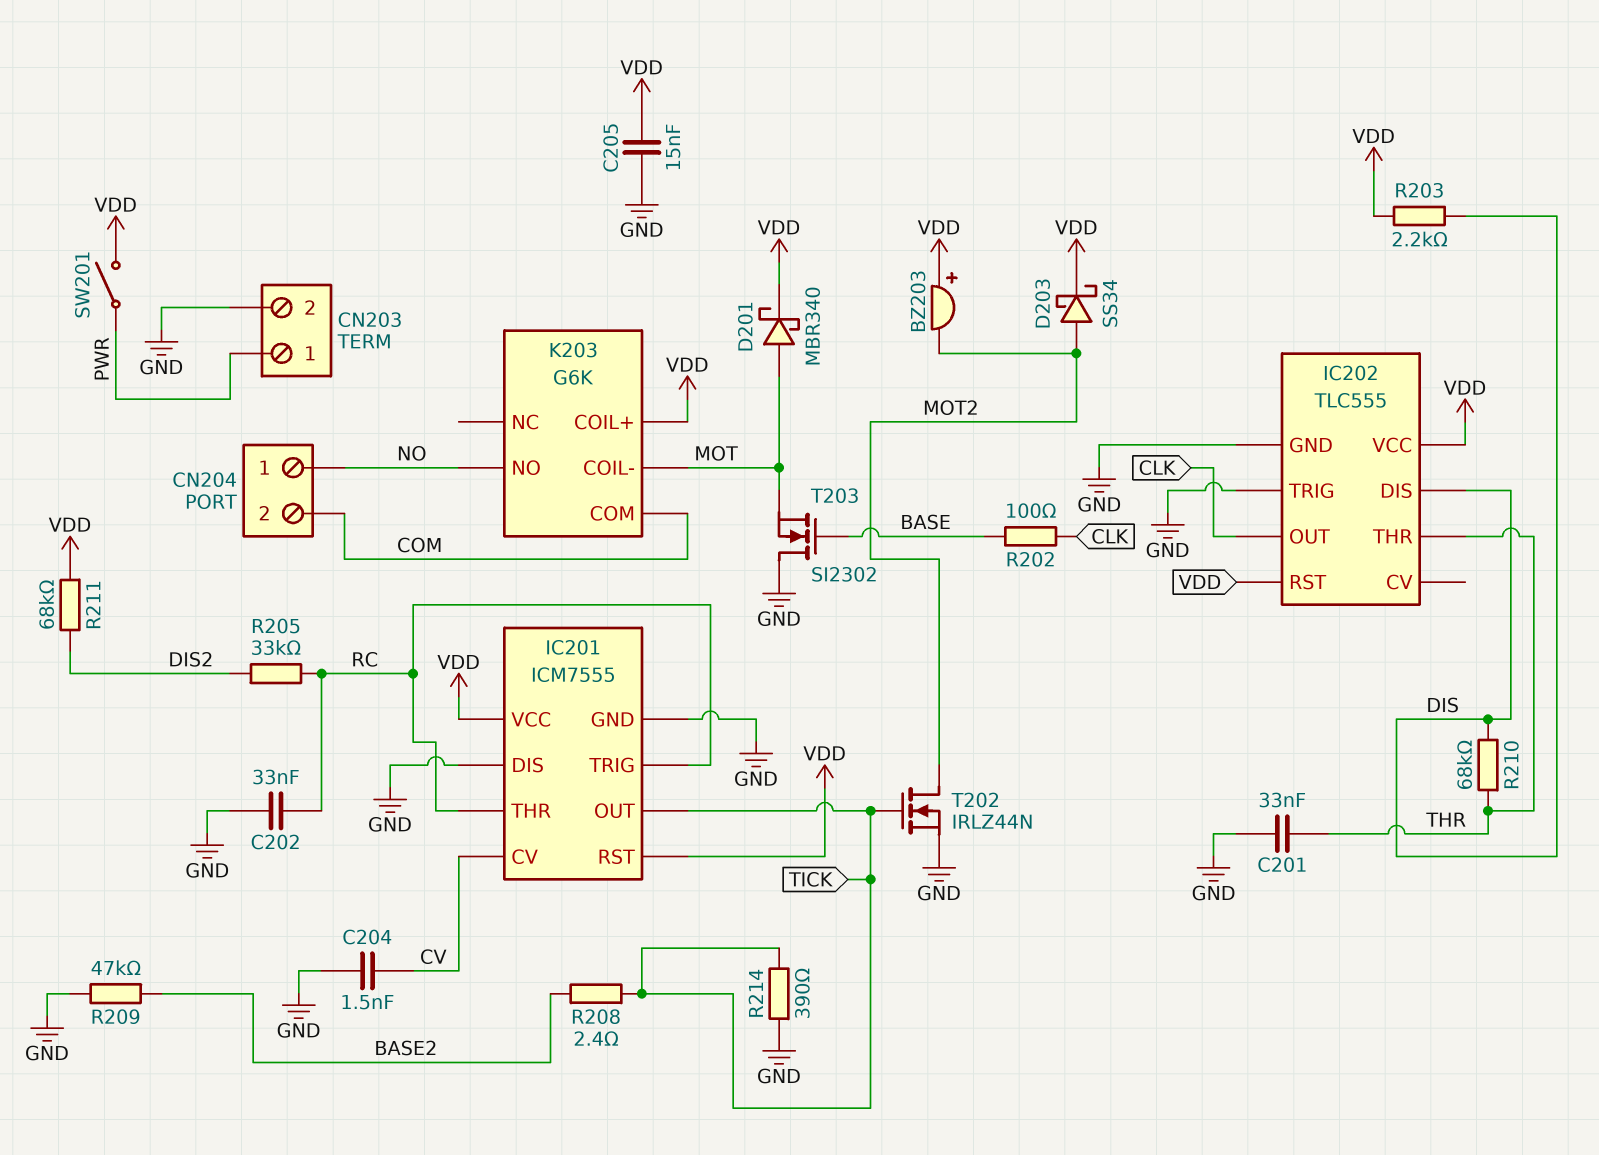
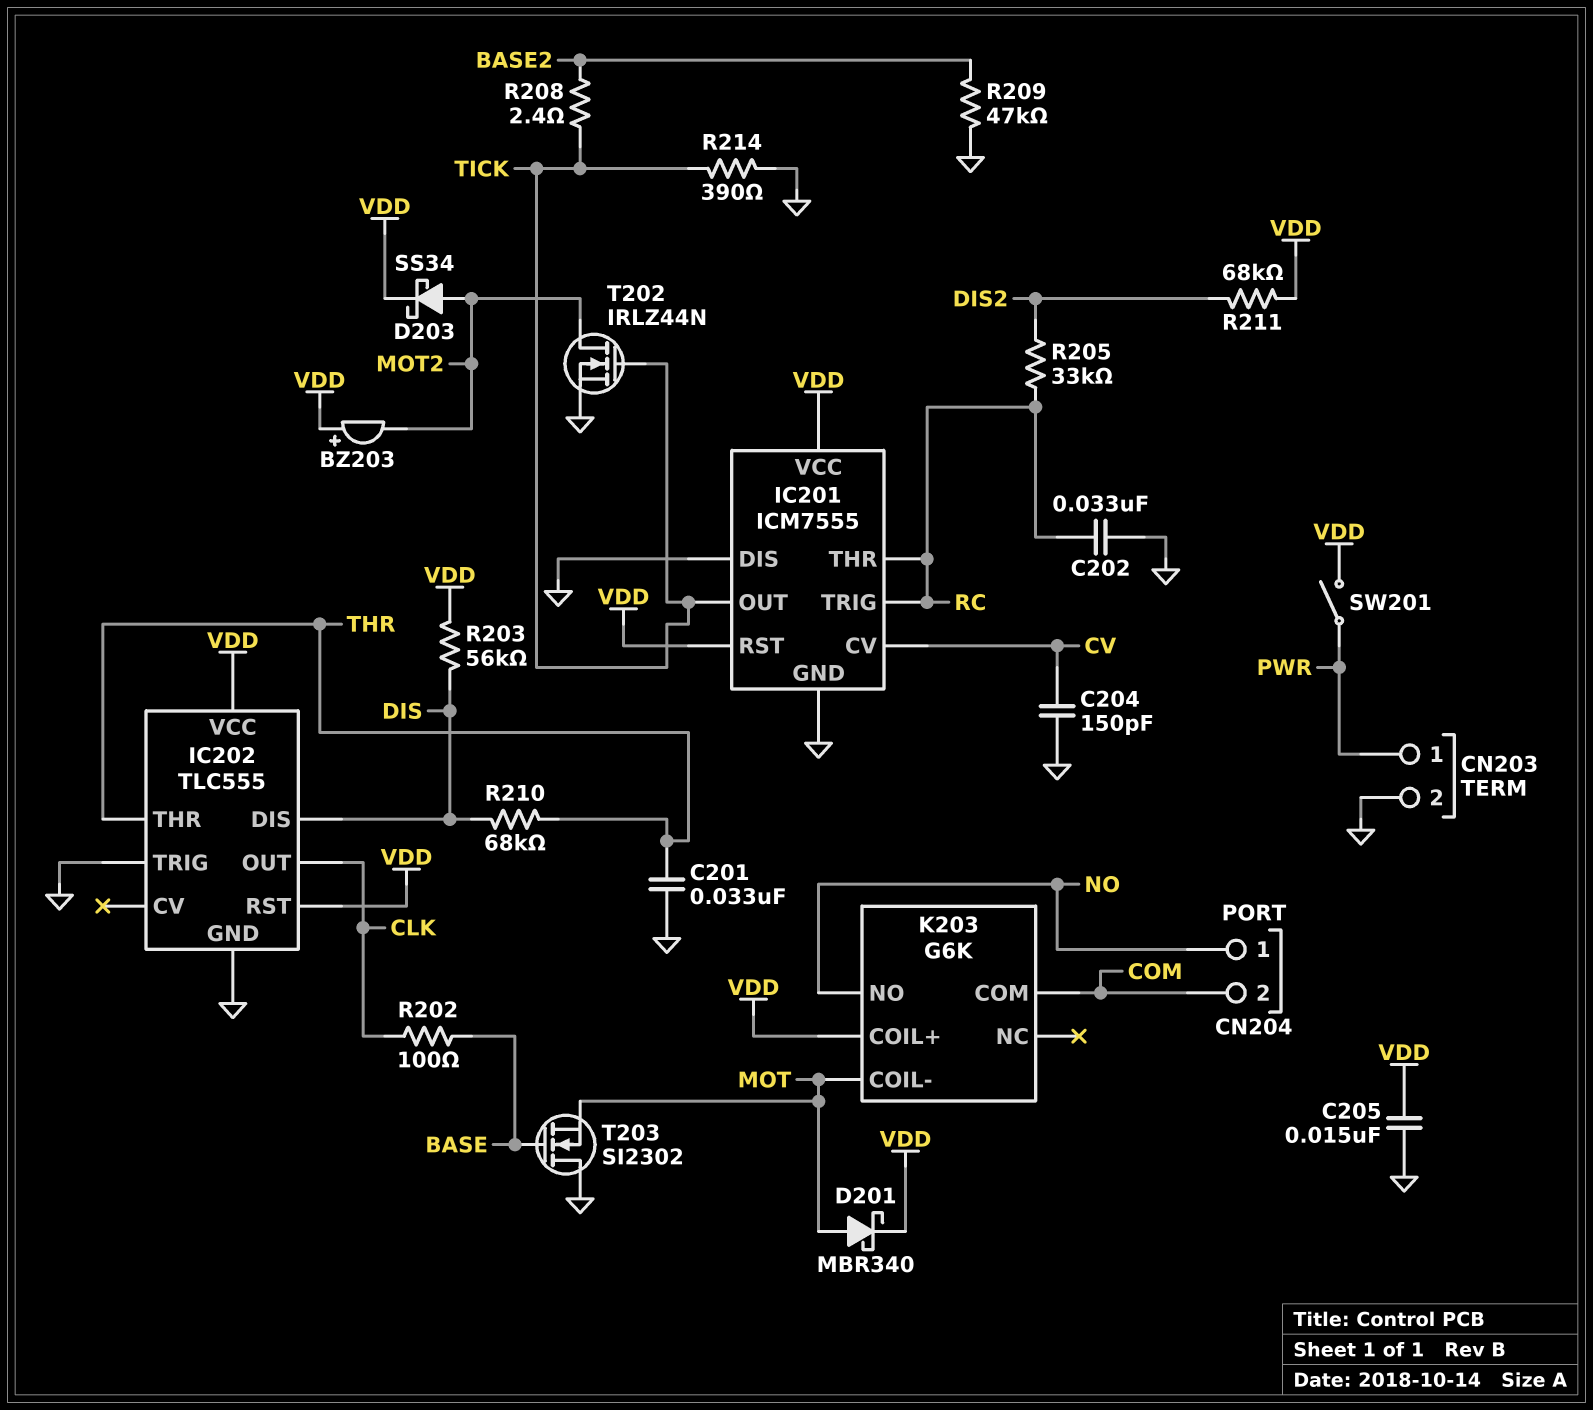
C204: 1.5nF (CV, GND) -> 150pF (CV, GND)
R203: 2.2k (DIS, VDD) -> 56k (DIS, VDD)

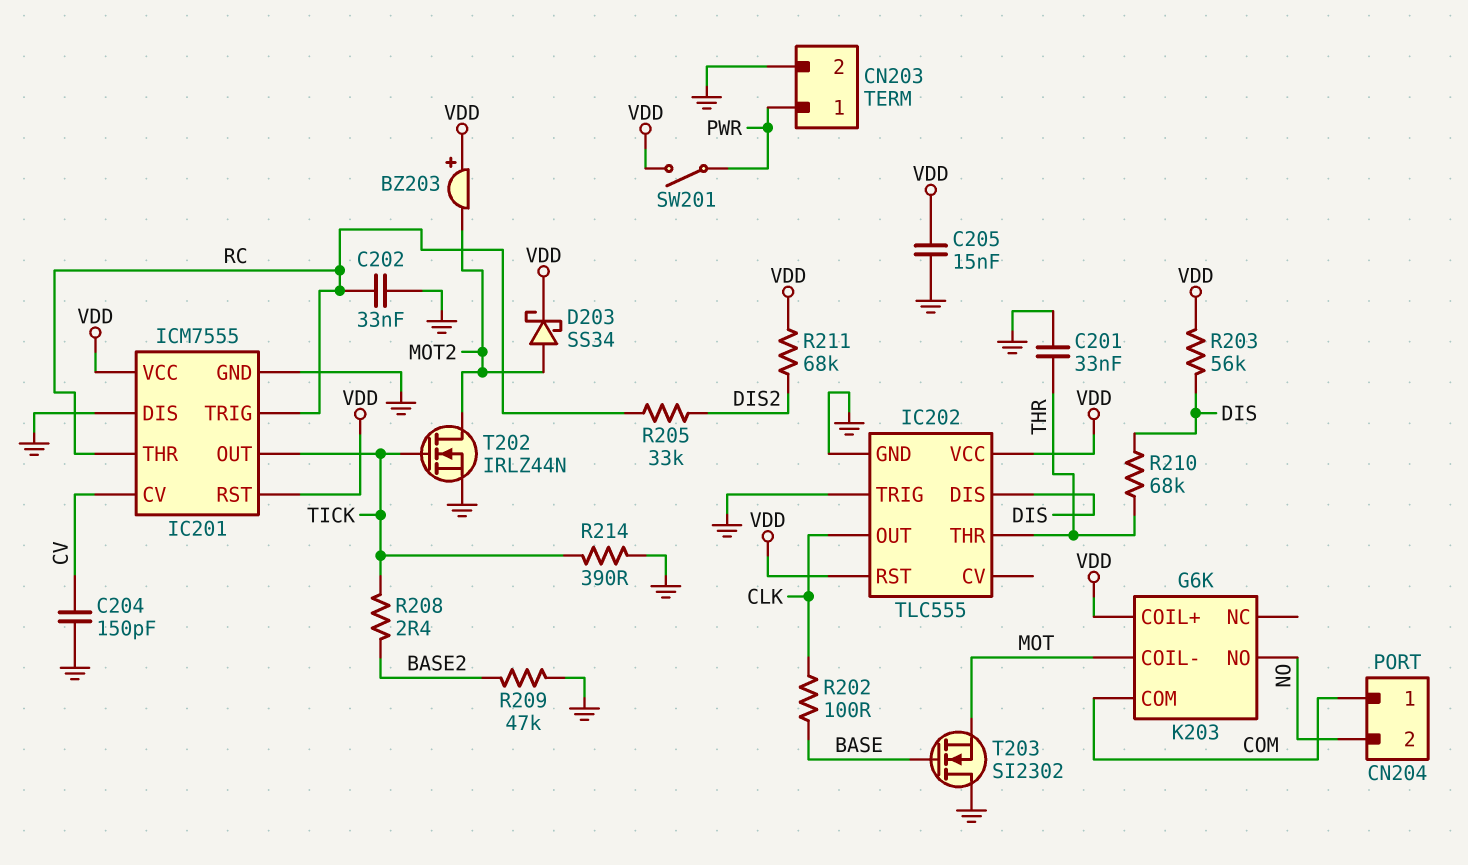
CN204 pin 1: NO -> COM
CN204 pin 2: COM -> NO
D201: schottky MBR340 (A MOT, K VDD) -> none

